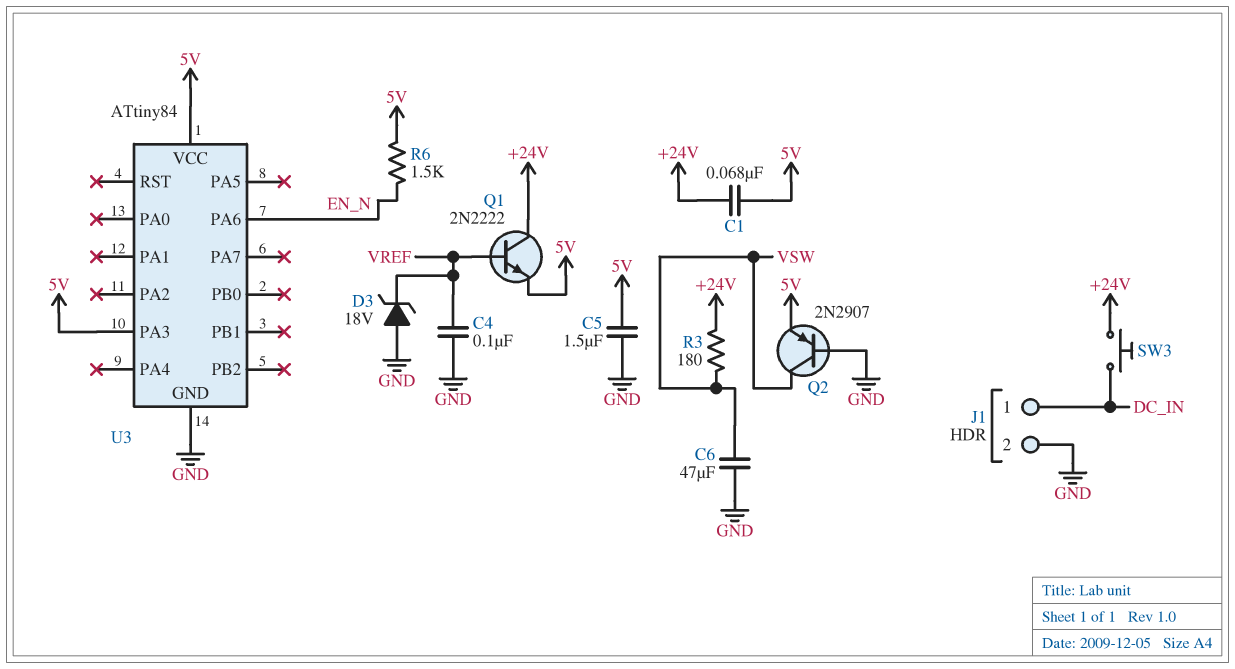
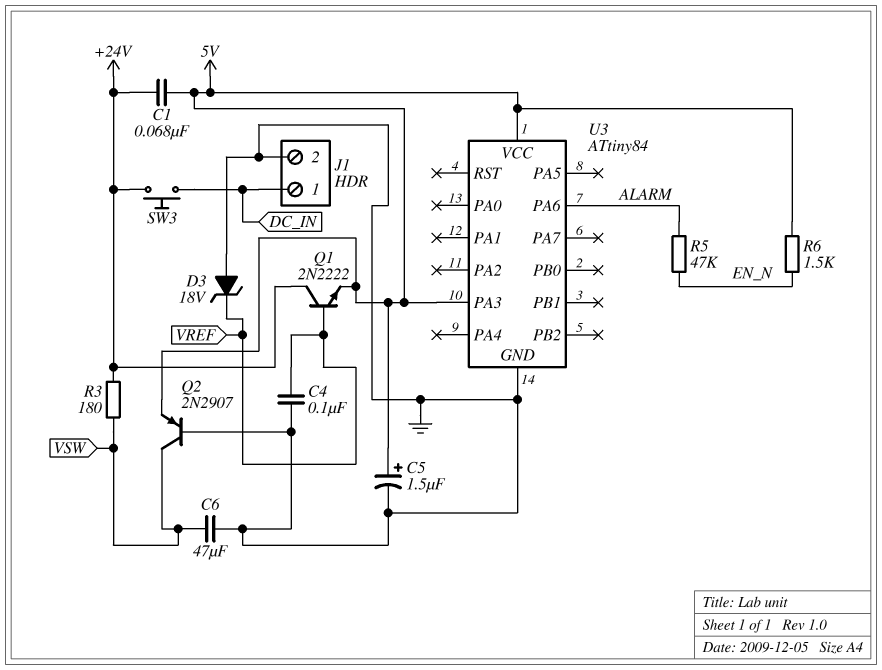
C5: 1.5uF (5V, GND) -> 1.5uF (plus 5V, minus GND)
R5: none -> 47k (ALARM, EN_N)
U3 pin PA6: EN_N -> ALARM

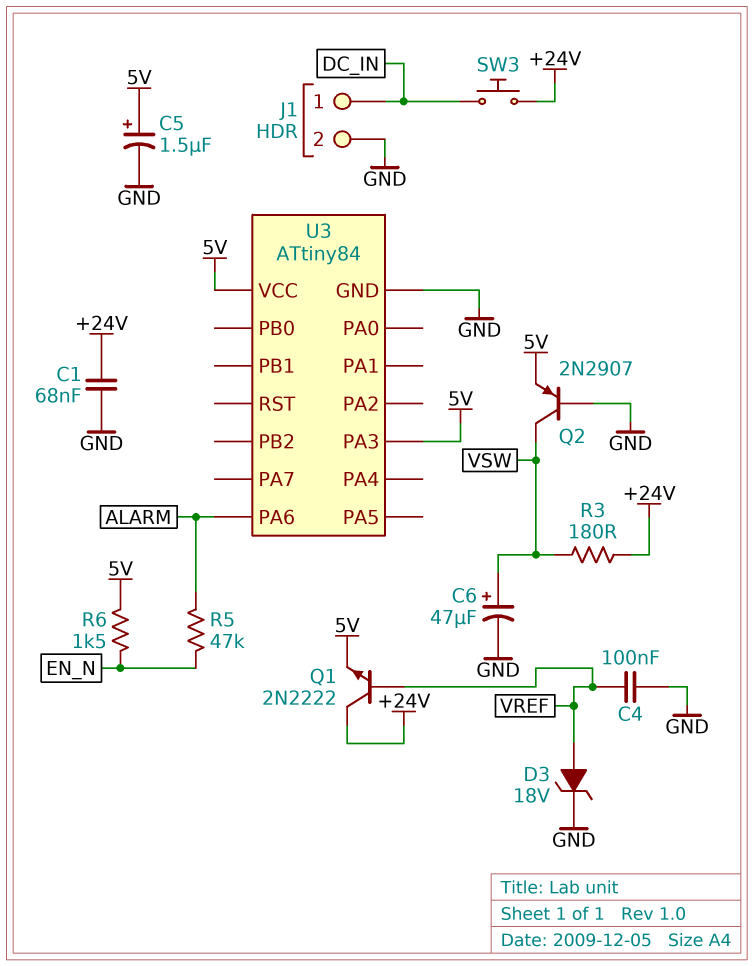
C1: 68nF (+24V, 5V) -> 68nF (+24V, GND)
C6: 47uF (GND, VSW) -> 47uF (plus VSW, minus GND)
D3: zener 18V (A GND, K VREF) -> zener 18V (A VREF, K GND)

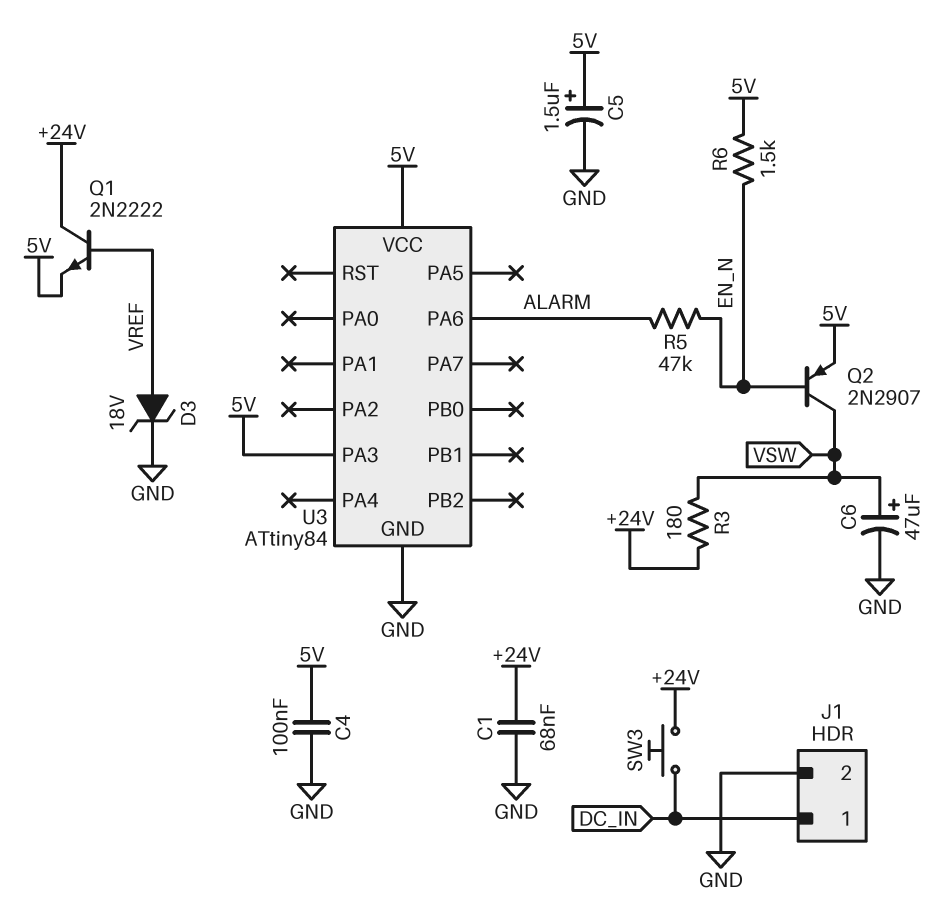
C4: 100nF (GND, VREF) -> 100nF (5V, GND)
Q2: PNP 2N2907 (B GND, C VSW, E 5V) -> PNP 2N2907 (B EN_N, C VSW, E 5V)

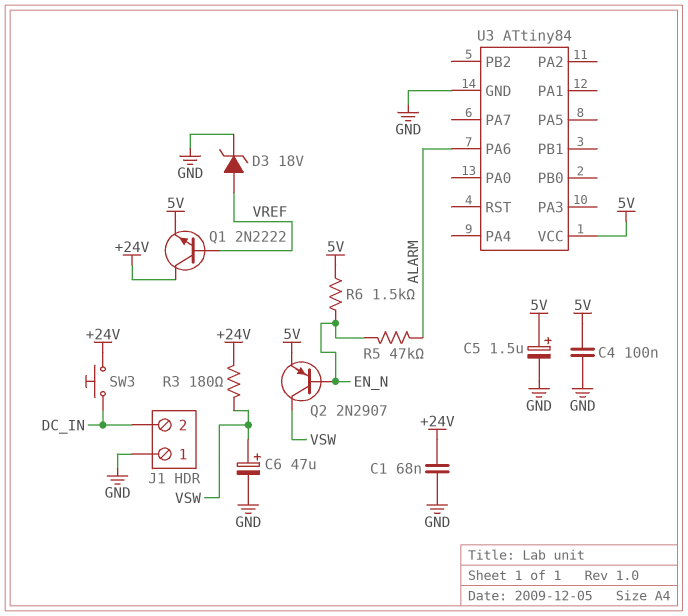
J1 pin 1: DC_IN -> GND
J1 pin 2: GND -> DC_IN
U3 pin PA3: 5V -> none

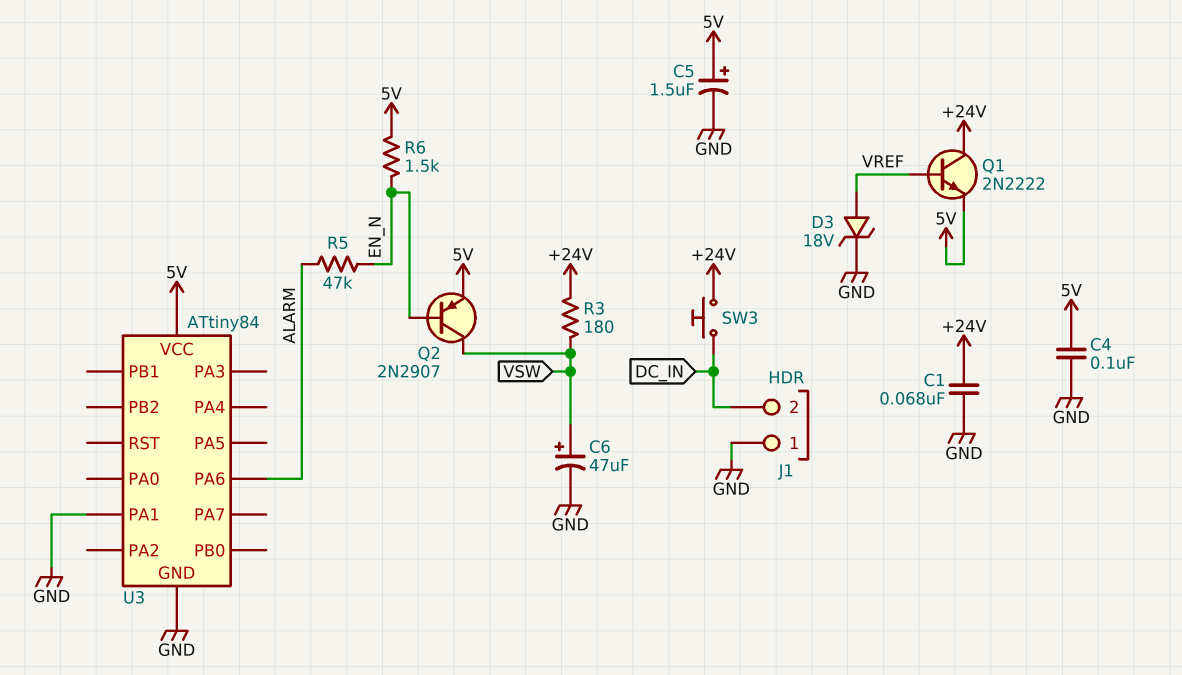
U3 pin PA1: none -> GND

